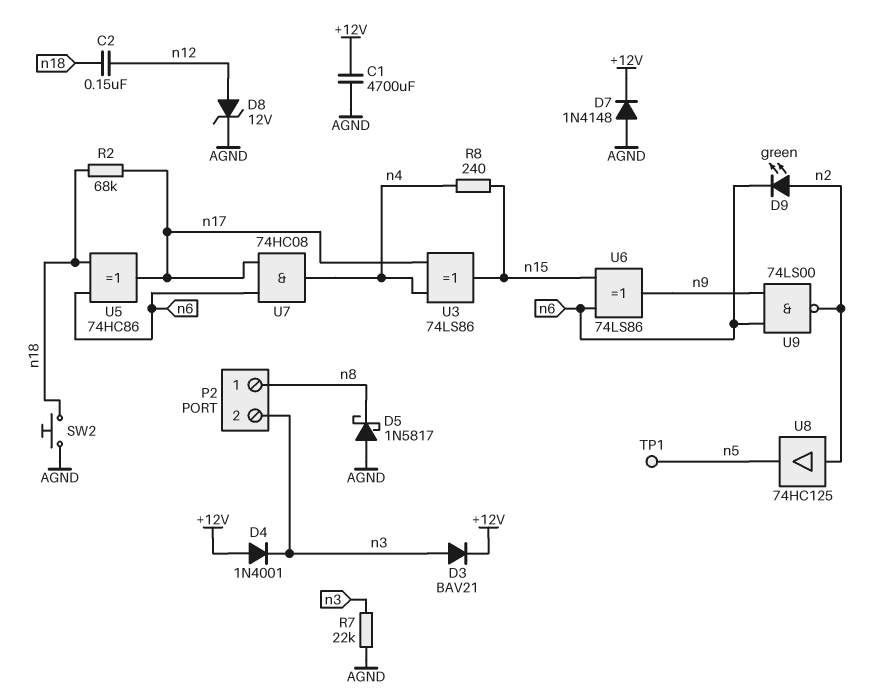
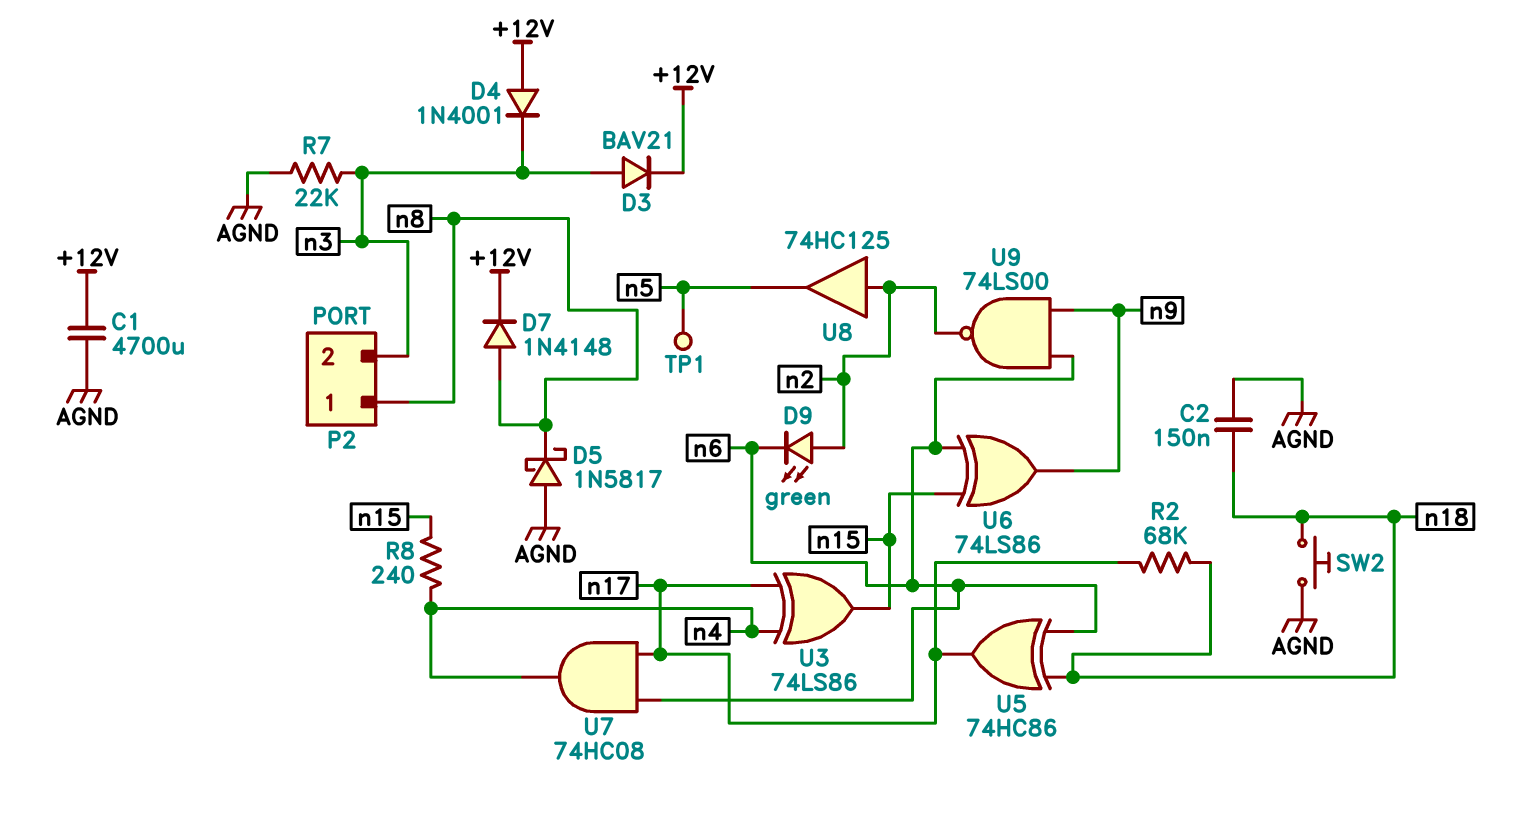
C2: 150nF (n12, n18) -> 150nF (AGND, n18)
D7: diode 1N4148 (A AGND, K +12V) -> diode 1N4148 (A n8, K +12V)
D8: zener 12V (A n12, K AGND) -> none

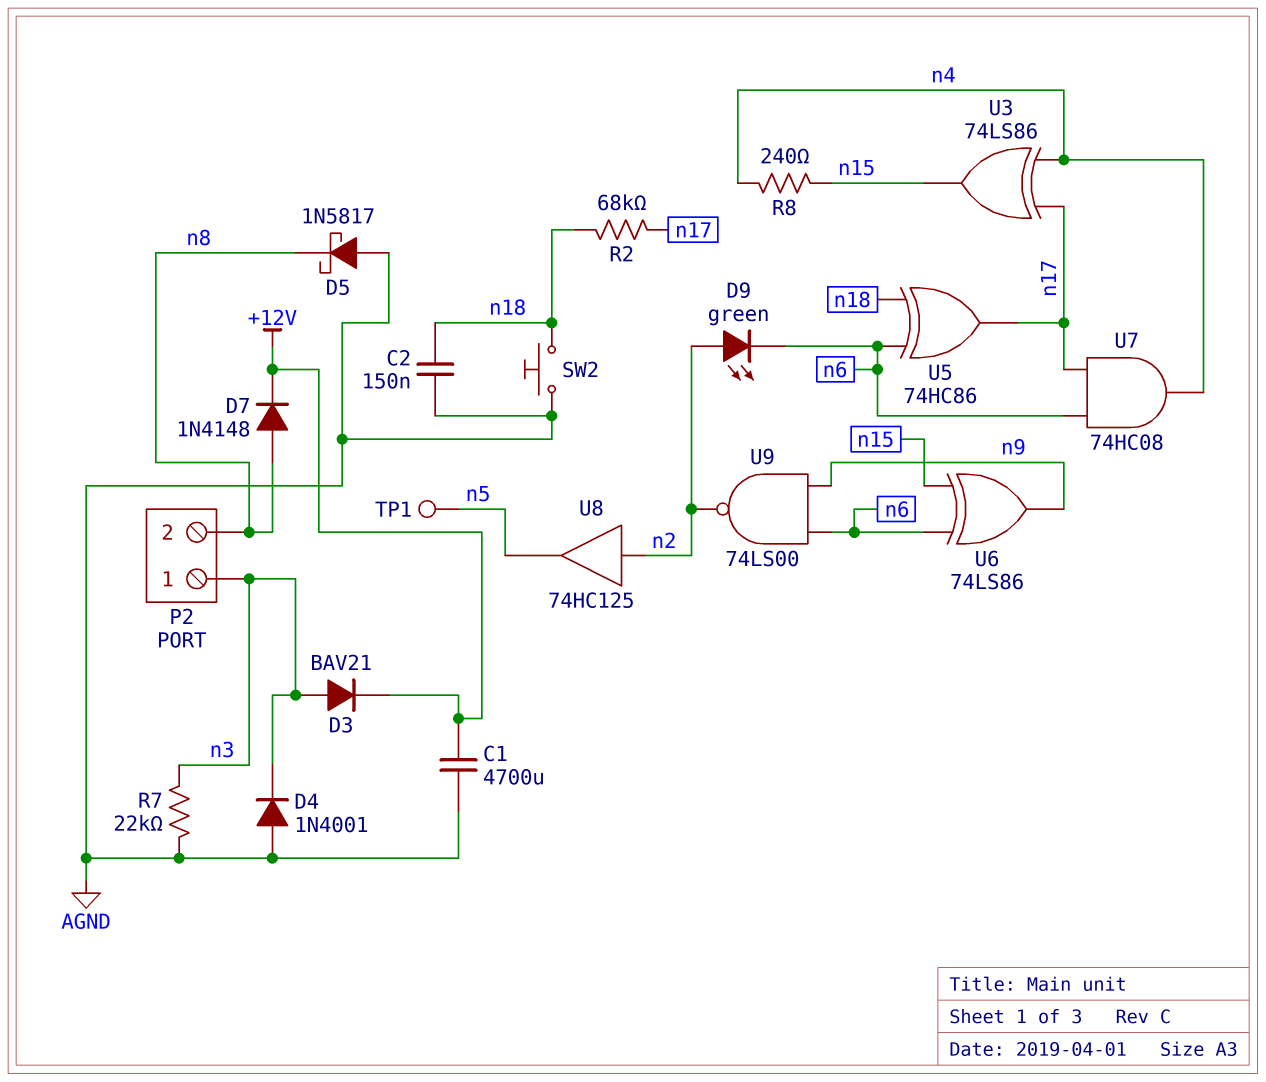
D4: diode 1N4001 (A +12V, K n3) -> diode 1N4001 (A AGND, K n3)
P2 pin 1: n8 -> n3
P2 pin 2: n3 -> n8

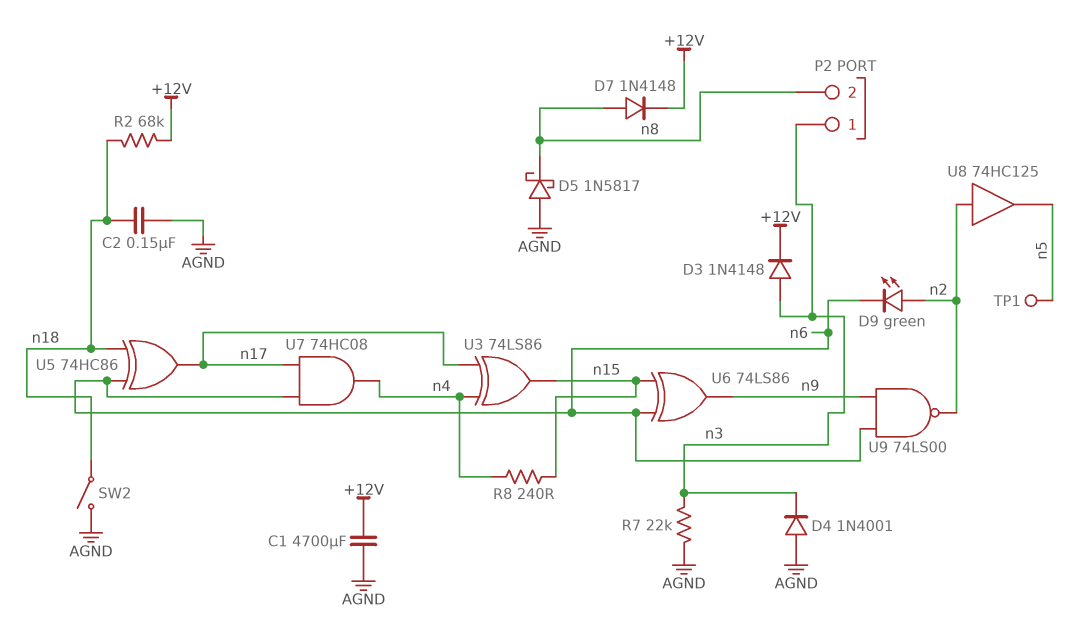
D3: diode BAV21 (A n3, K +12V) -> diode 1N4148 (A n3, K +12V)
R2: 68k (n17, n18) -> 68k (+12V, n18)
SW2: button (AGND, n18) -> switch (AGND, n18)

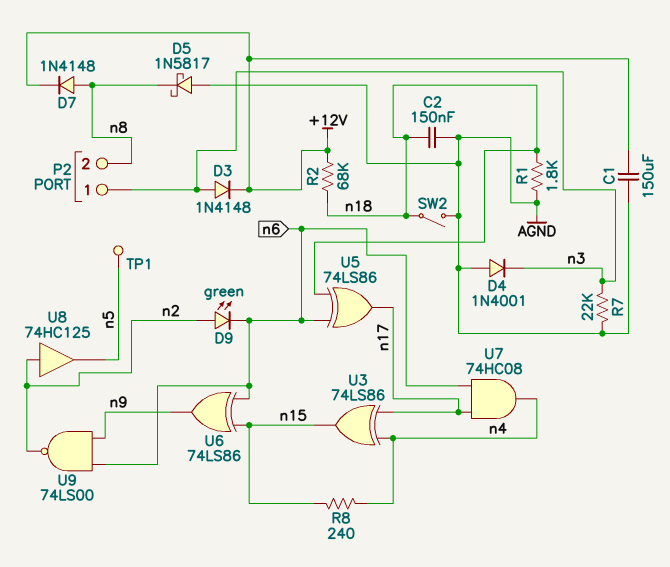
C1: 4700uF (+12V, AGND) -> 150uF (+12V, AGND)
R1: none -> 1.8k (AGND, n18)
U5: XOR 74HC86 (in n6, in n18, out n17) -> XOR 74LS86 (in n6, in n18, out n17)

